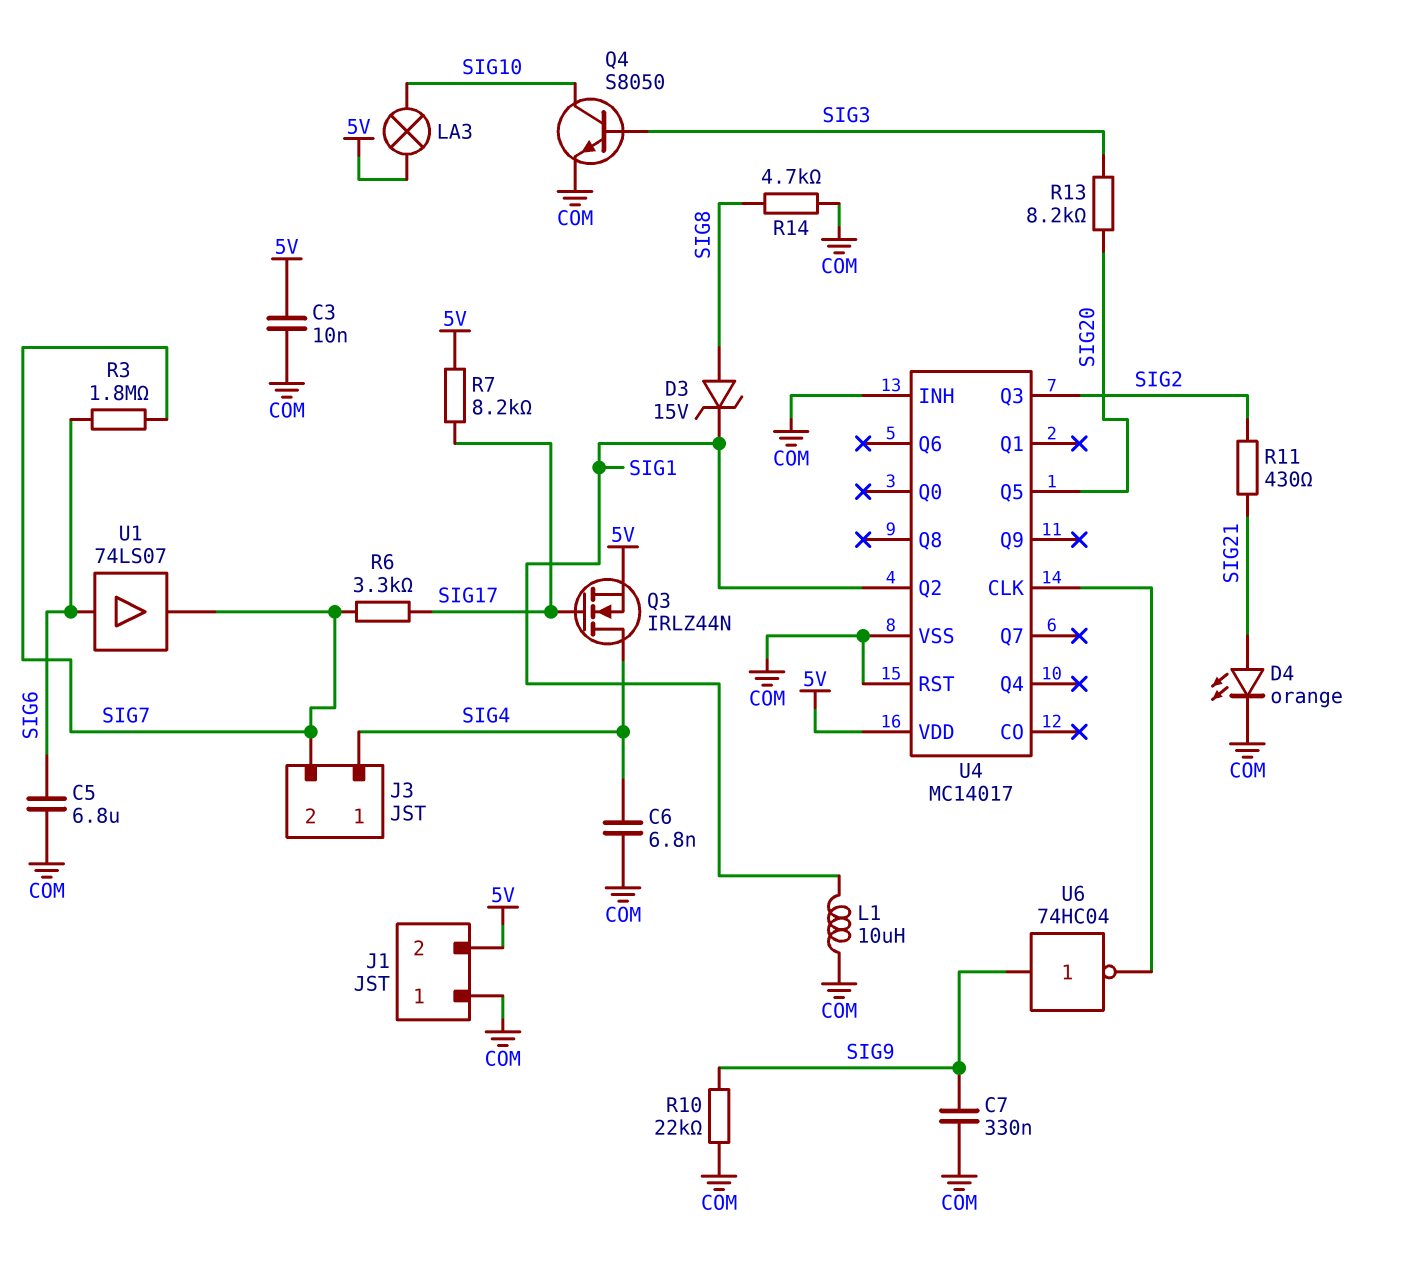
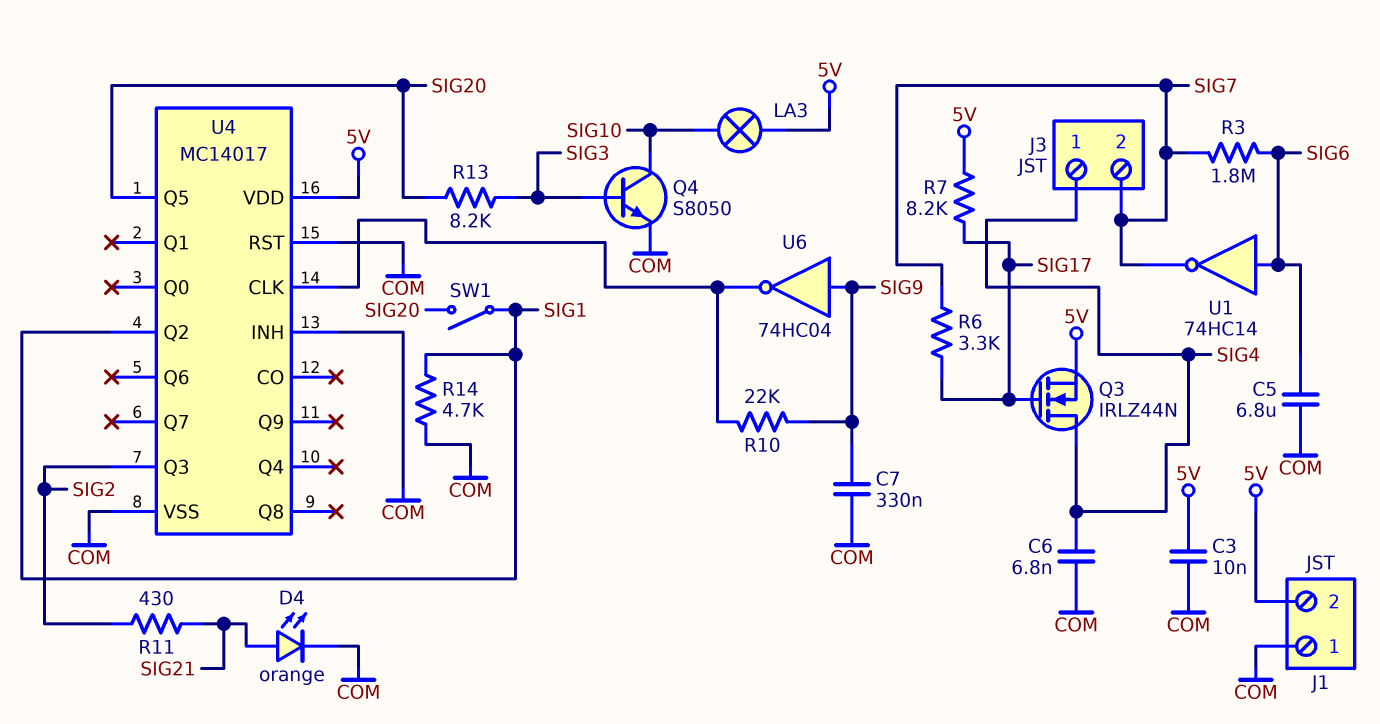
D3: zener 15V (A SIG8, K SIG1) -> none
L1: 10uH (COM, SIG1) -> none
R10: 22k (COM, SIG9) -> 22k (SIG9, U4/CLK)
R14: 4.7k (COM, SIG8) -> 4.7k (COM, SIG1)
SW1: none -> switch (SIG1, SIG20)
U1: buffer 74LS07 (in SIG6, out SIG7) -> NOT 74HC14 (in SIG6, out SIG7)

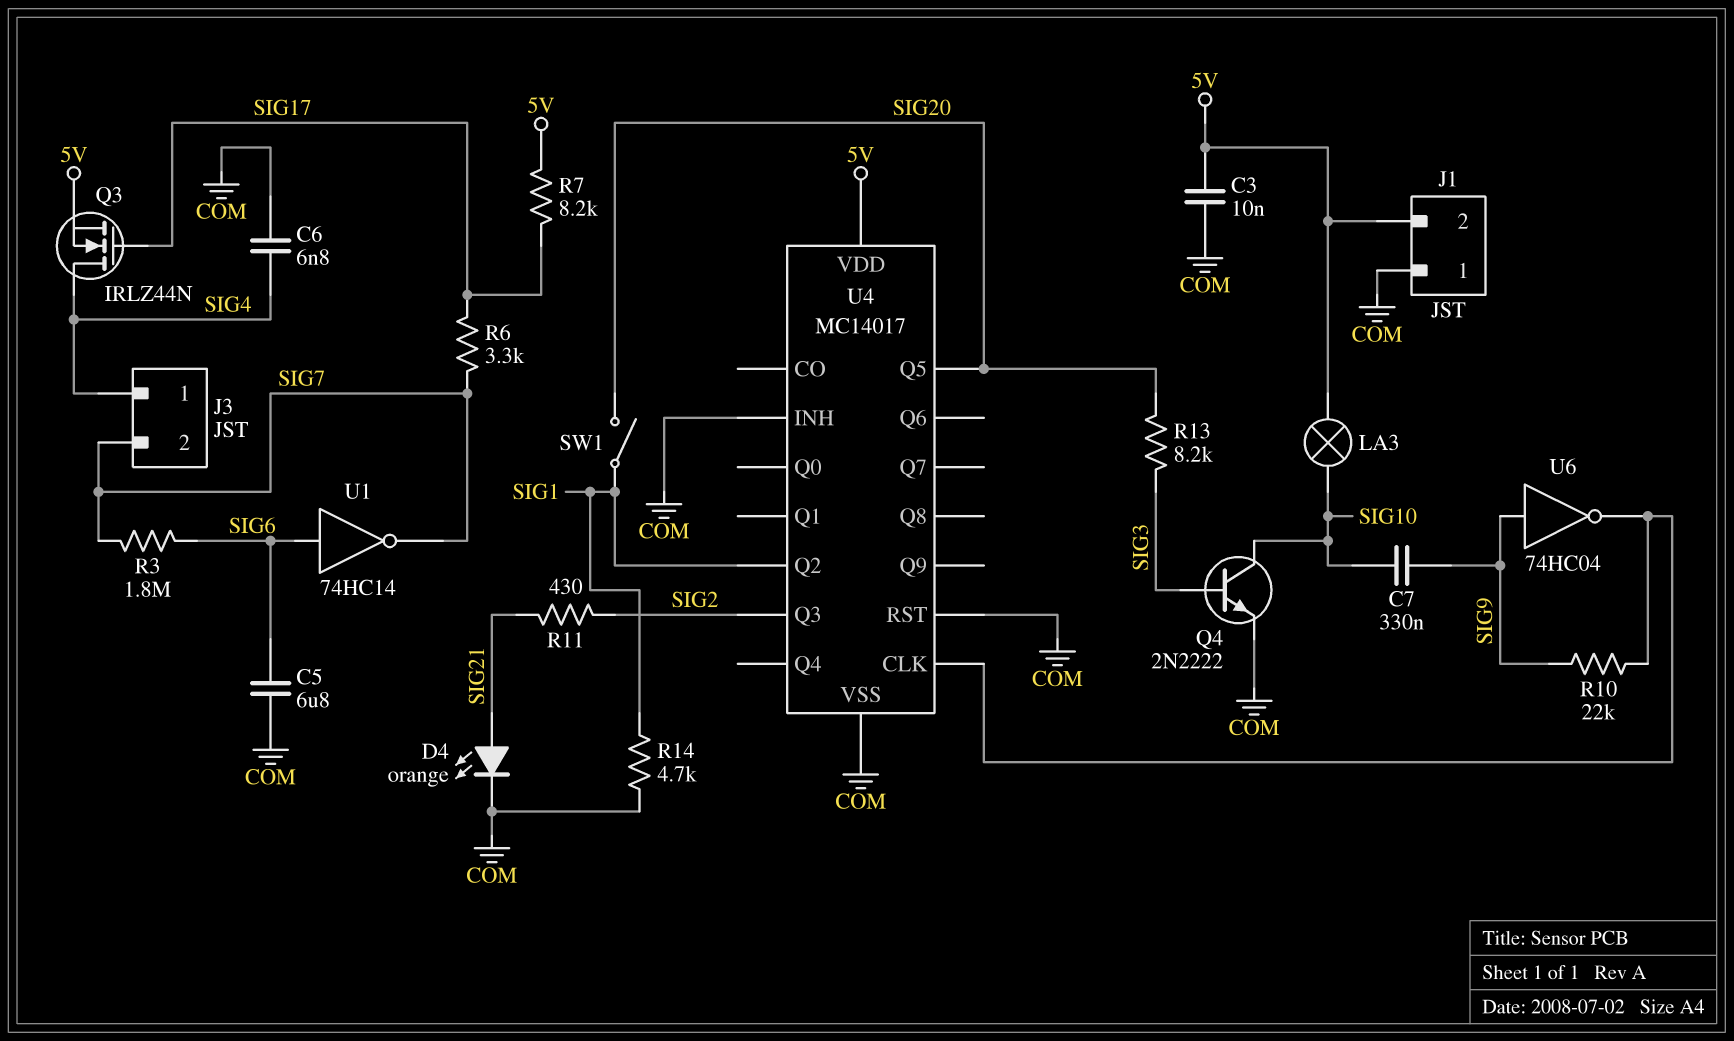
C7: 330nF (COM, SIG9) -> 330nF (SIG9, SIG10)
Q4: NPN S8050 (B SIG3, C SIG10, E COM) -> NPN 2N2222 (B SIG3, C SIG10, E COM)

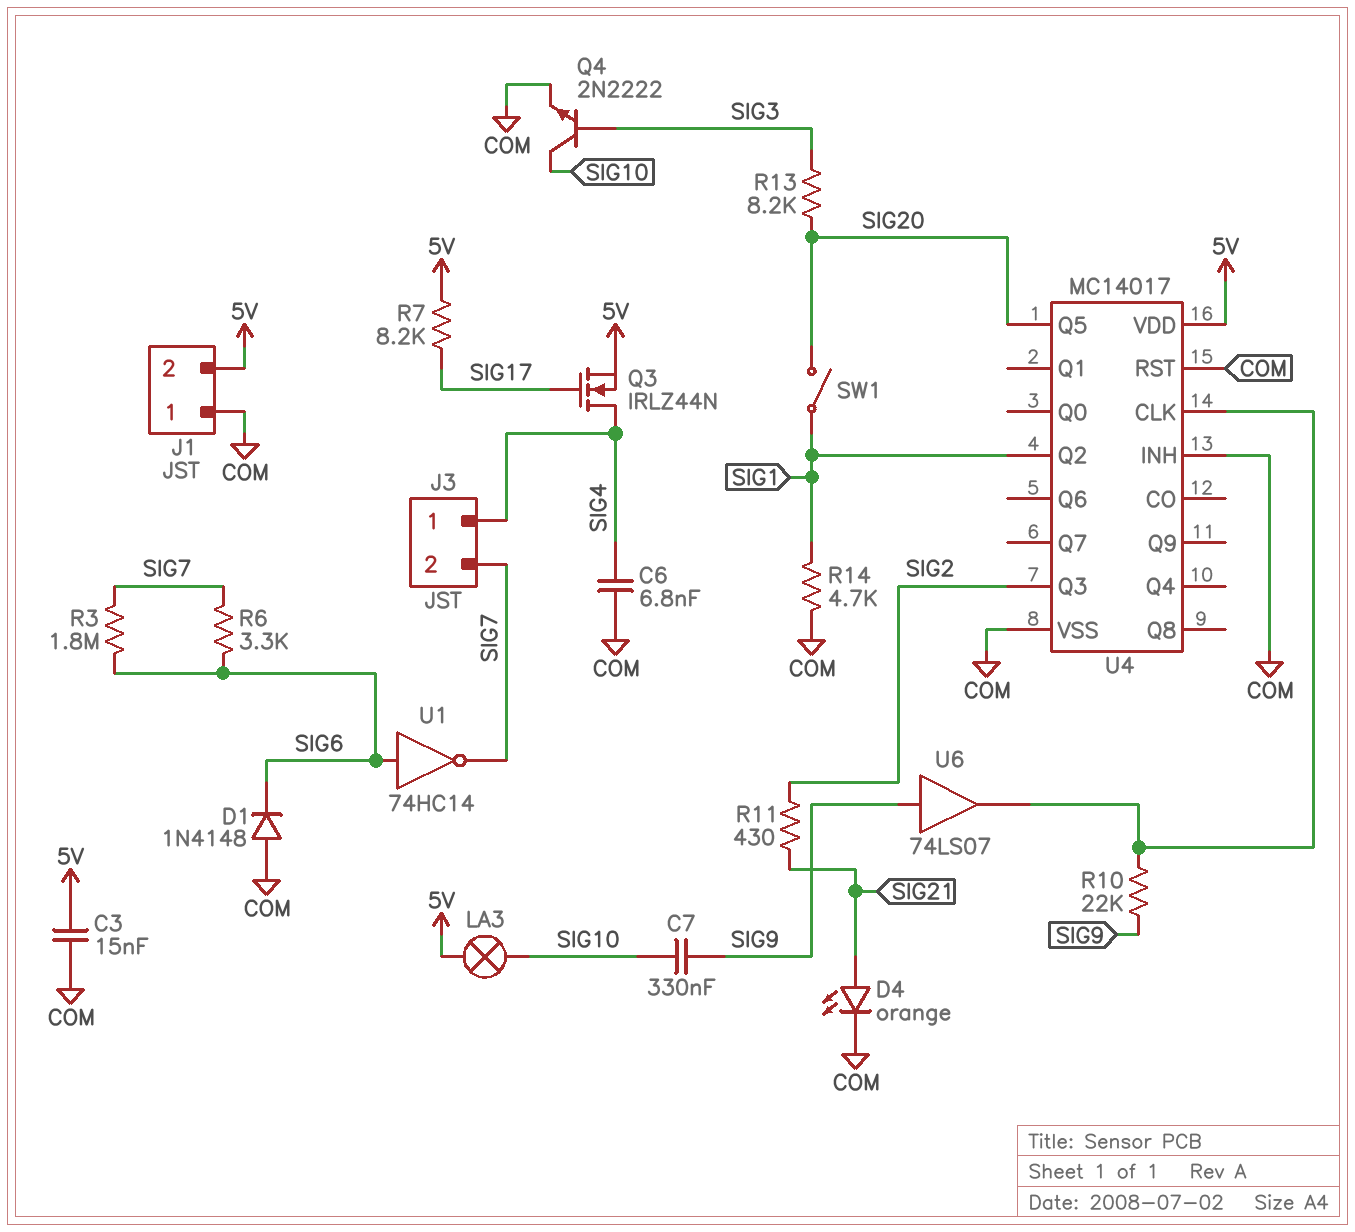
C3: 10nF (5V, COM) -> 15nF (5V, COM)
C5: 6.8uF (COM, SIG6) -> none
D1: none -> diode 1N4148 (A COM, K SIG6)
R6: 3.3k (SIG7, SIG17) -> 3.3k (SIG6, SIG7)
U6: NOT 74HC04 (in SIG9, out U4/CLK) -> buffer 74LS07 (in SIG9, out U4/CLK)

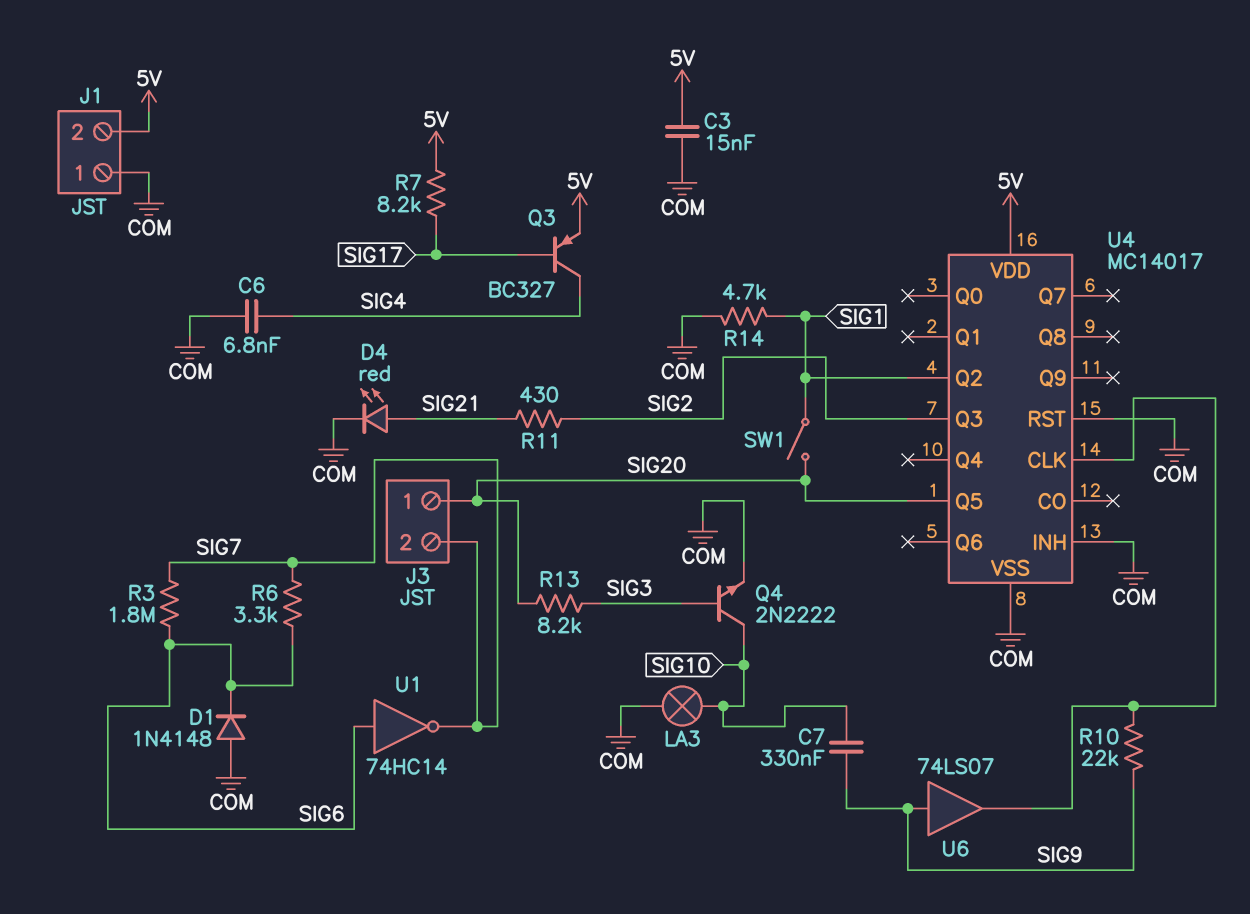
D4: LED orange (A SIG21, K COM) -> LED red (A SIG21, K COM)
J3 pin 1: SIG4 -> SIG20
LA3: lamp (5V, SIG10) -> lamp (COM, SIG10)
Q3: NMOS IRLZ44N (G SIG17, D SIG4, S 5V) -> PNP BC327 (B SIG17, C SIG4, E 5V)

